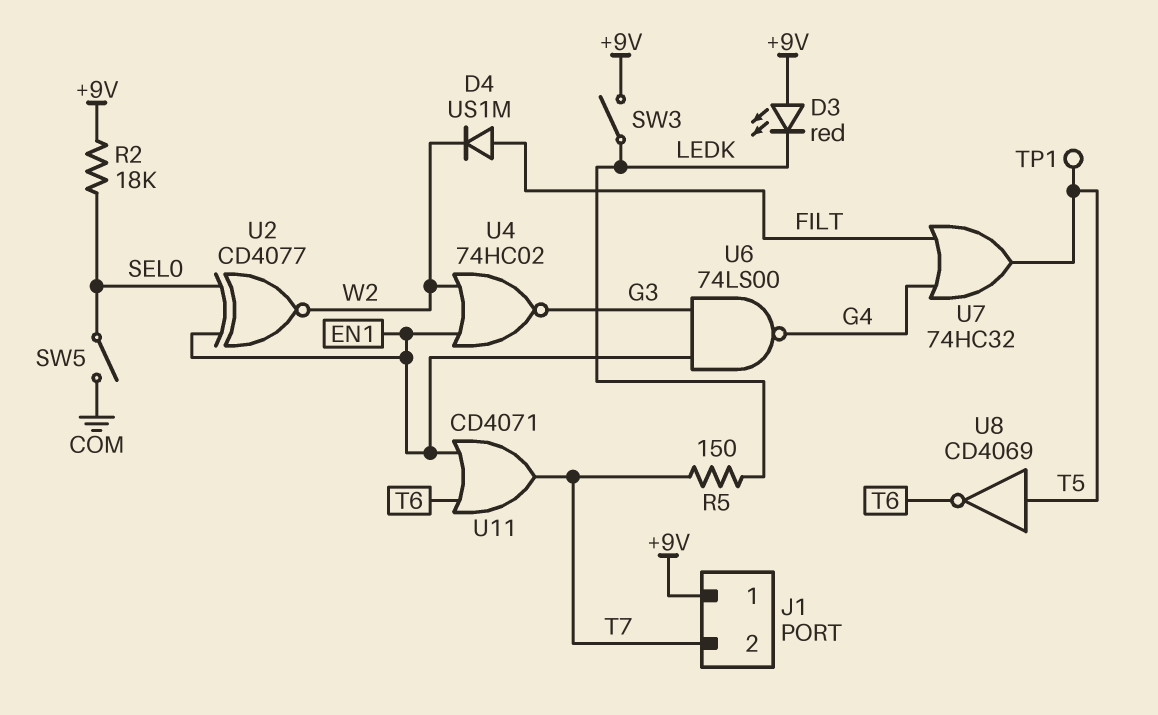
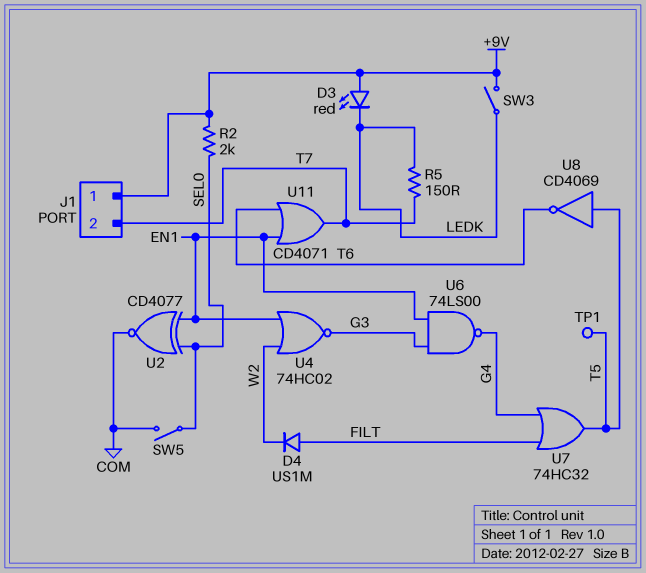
R2: 18k (+9V, SEL0) -> 2k (+9V, SEL0)
U2: XNOR CD4077 (in EN1, in SEL0, out W2) -> XNOR CD4077 (in EN1, in SEL0, out COM)

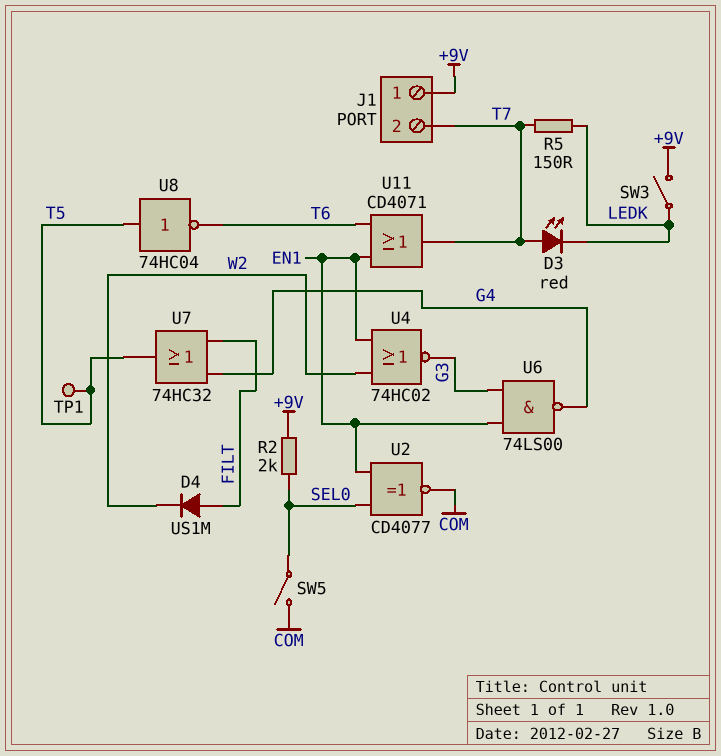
D3: LED red (A +9V, K LEDK) -> LED red (A T7, K LEDK)
U8: NOT CD4069 (in T5, out T6) -> NOT 74HC04 (in T5, out T6)

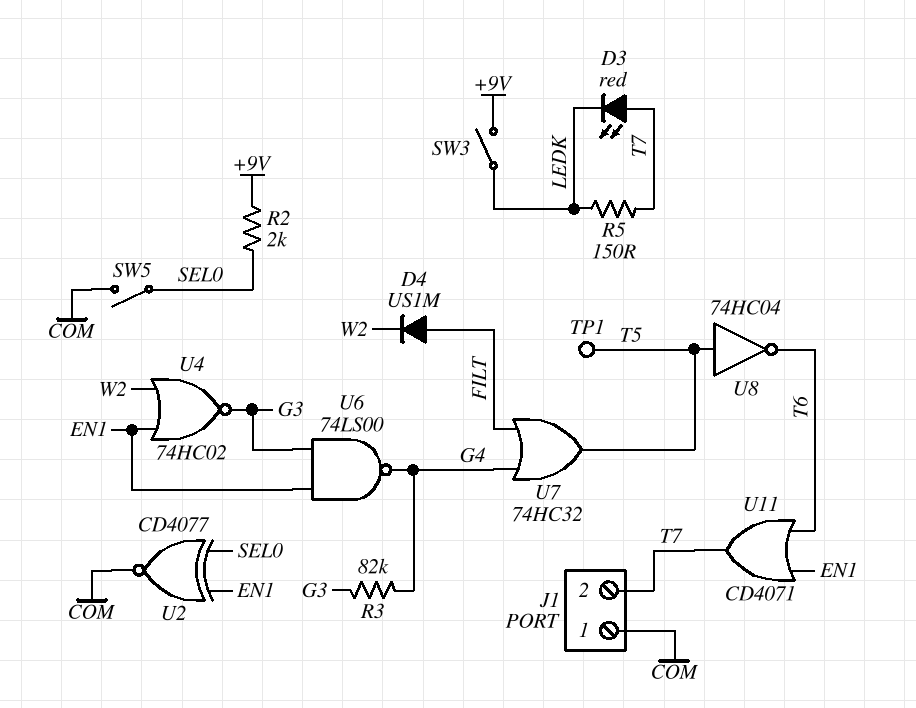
J1 pin 1: +9V -> COM
R3: none -> 82k (G3, G4)

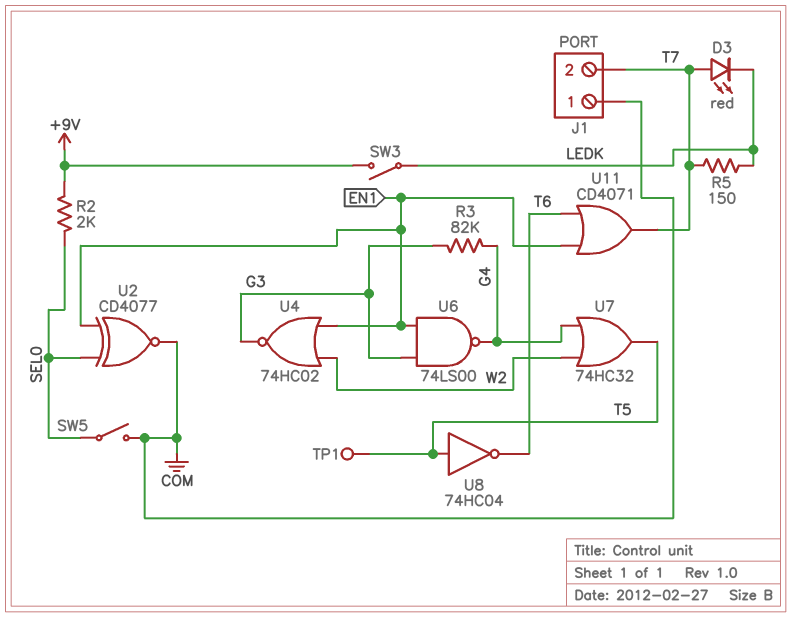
D4: diode US1M (A FILT, K W2) -> none
U7: OR 74HC32 (in FILT, in G4, out T5) -> OR 74HC32 (in G4, in W2, out T5)

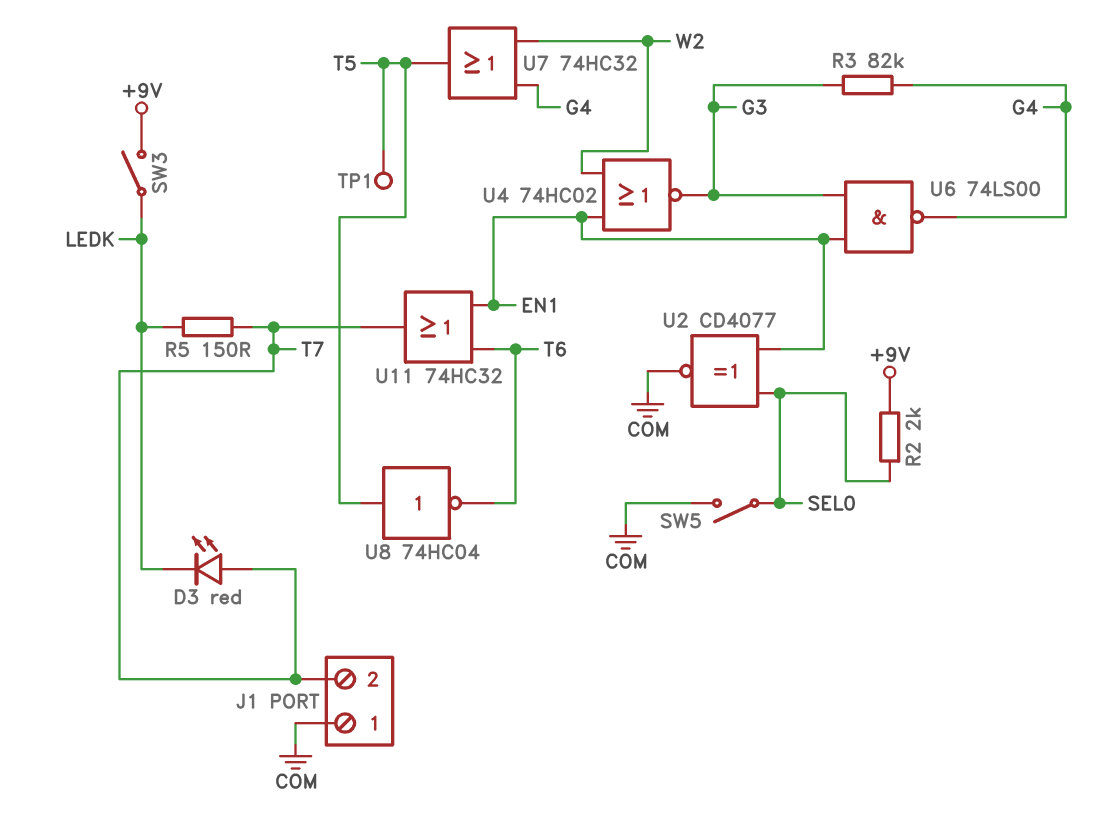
U11: OR CD4071 (in EN1, in T6, out T7) -> OR 74HC32 (in EN1, in T6, out T7)

